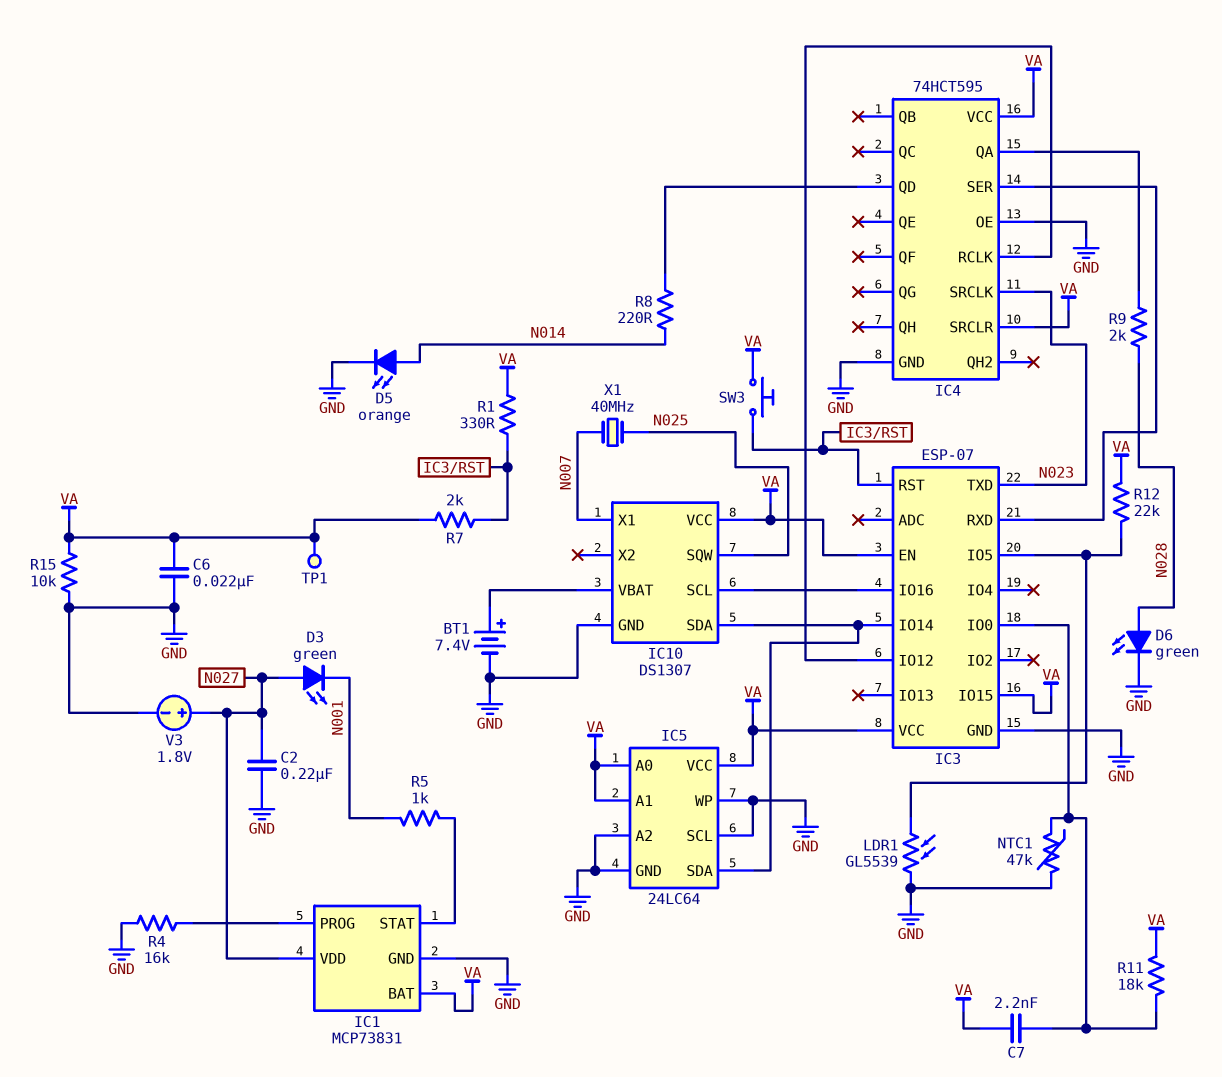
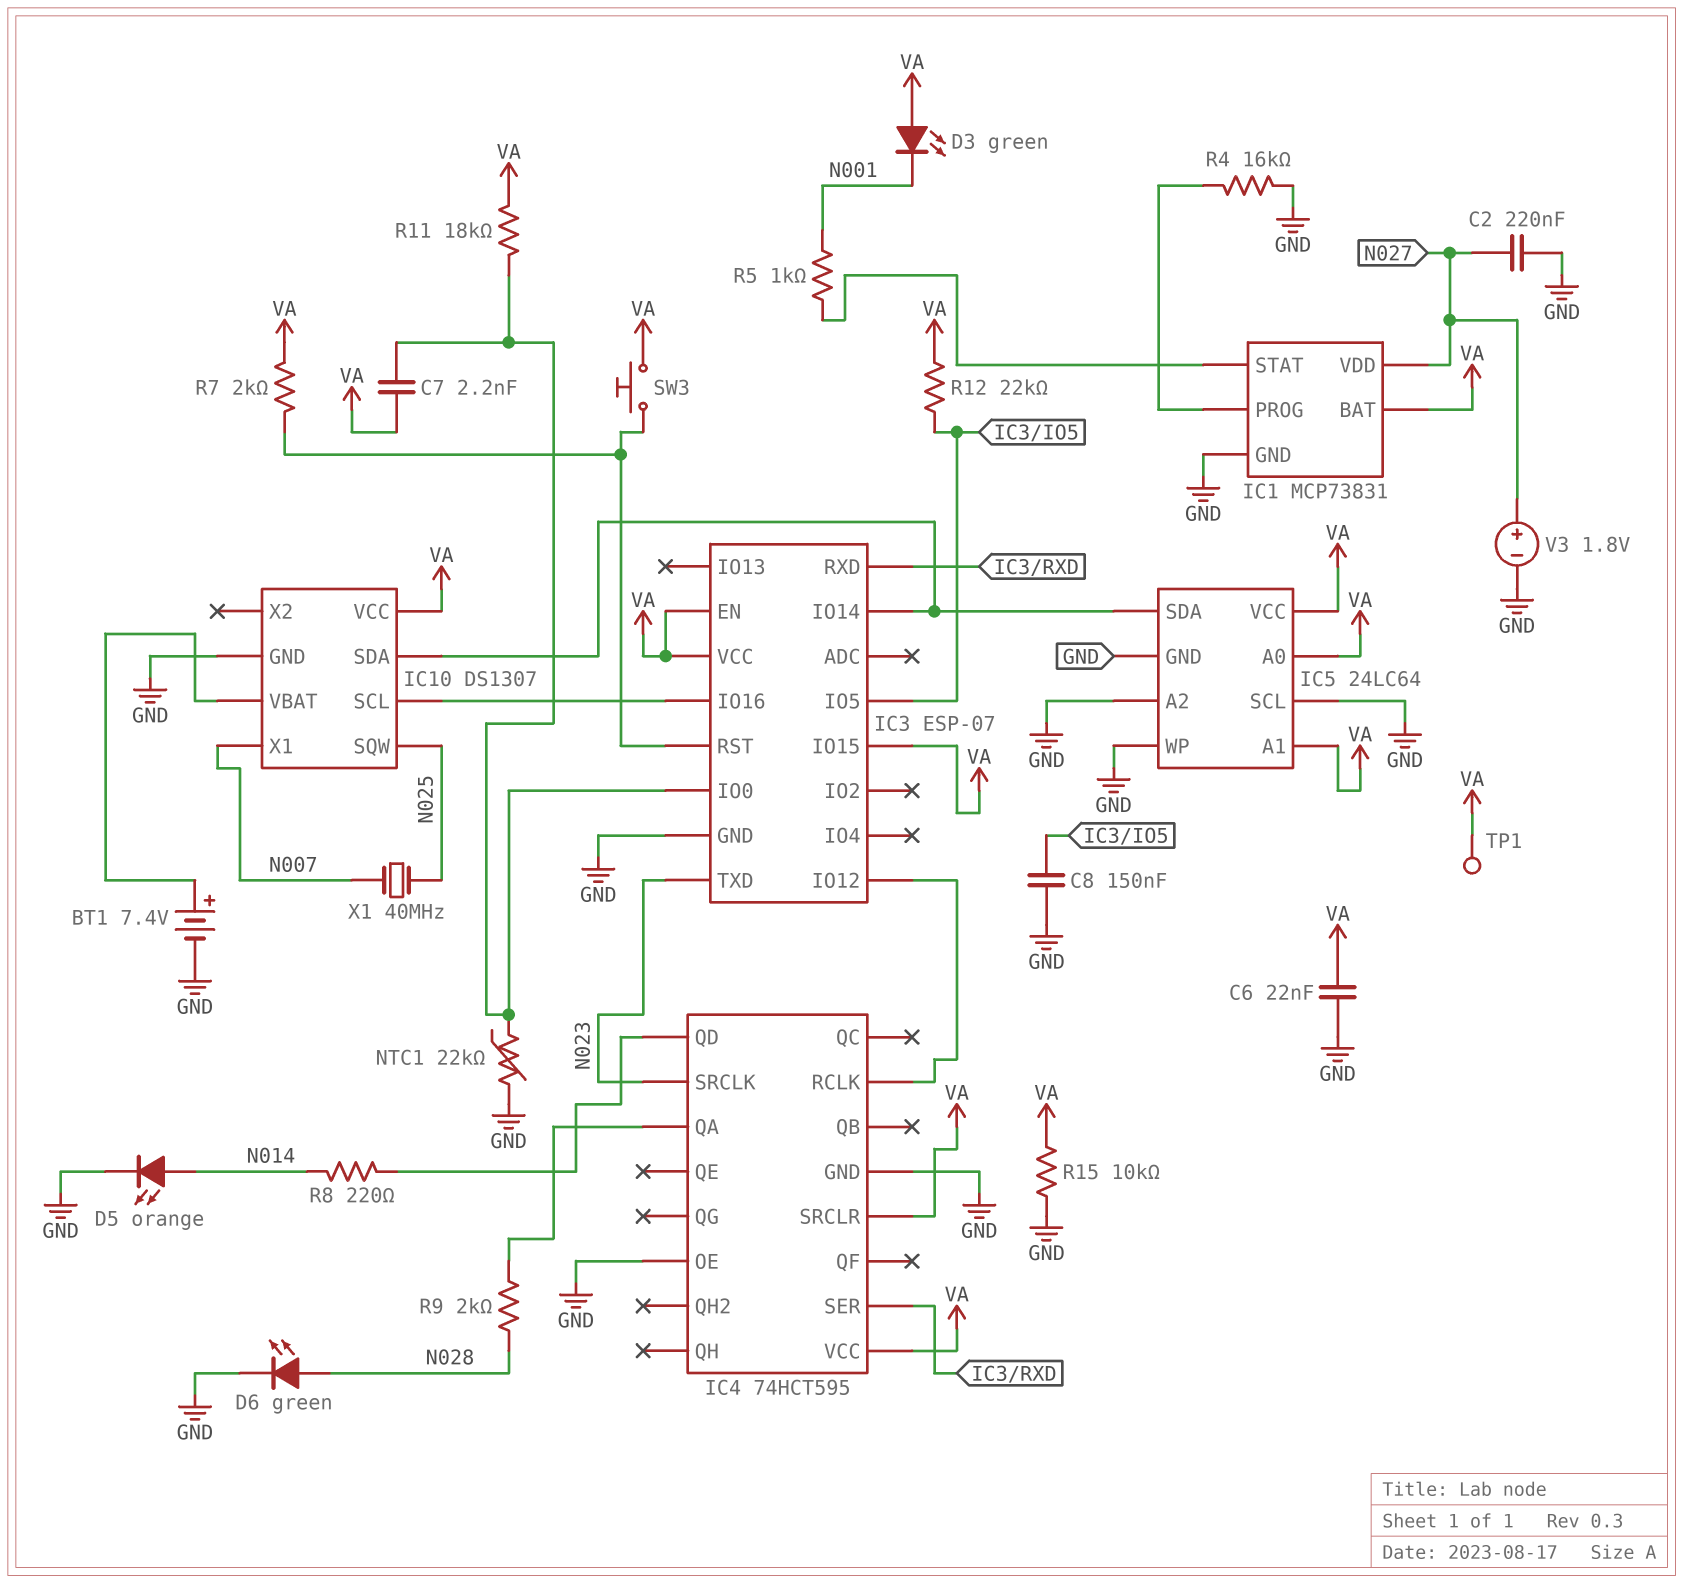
C8: none -> 150nF (GND, IC3/IO5)
D3: LED green (A N027, K N001) -> LED green (A VA, K N001)
LDR1: GL5539 (GND, IC3/IO5) -> none
NTC1: 47k (GND, IC3/IO0) -> 22k (GND, IC3/IO0)
R1: 330 (IC3/RST, VA) -> none

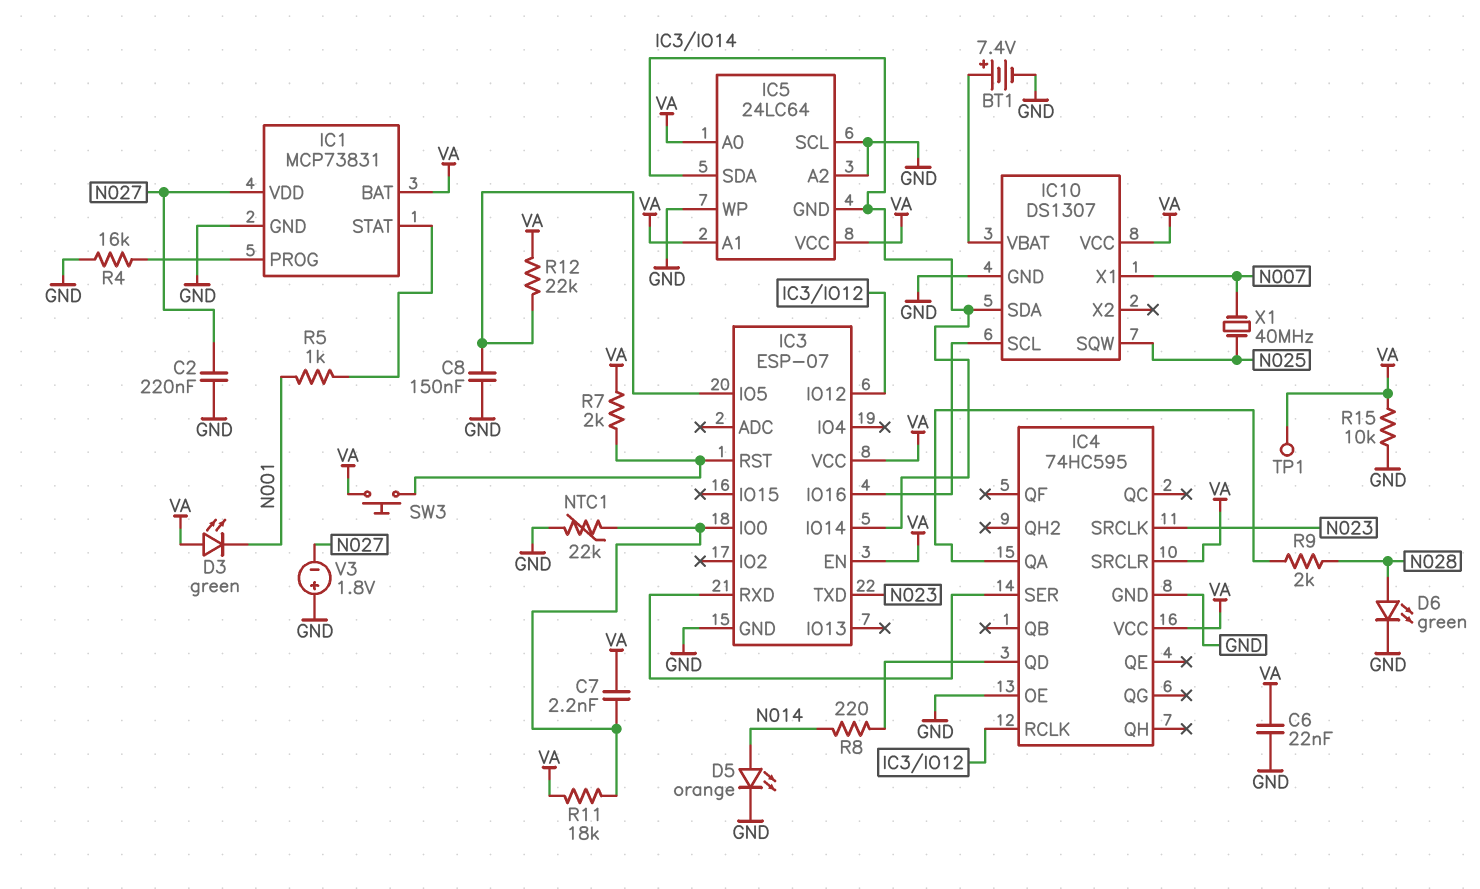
IC3 pin IO15: VA -> none
IC4: 74HCT595 -> 74HC595
IC5 pin GND: GND -> IC3/IO14
V3: 1.8V (plus N027, minus GND) -> 1.8V (plus GND, minus N027)

